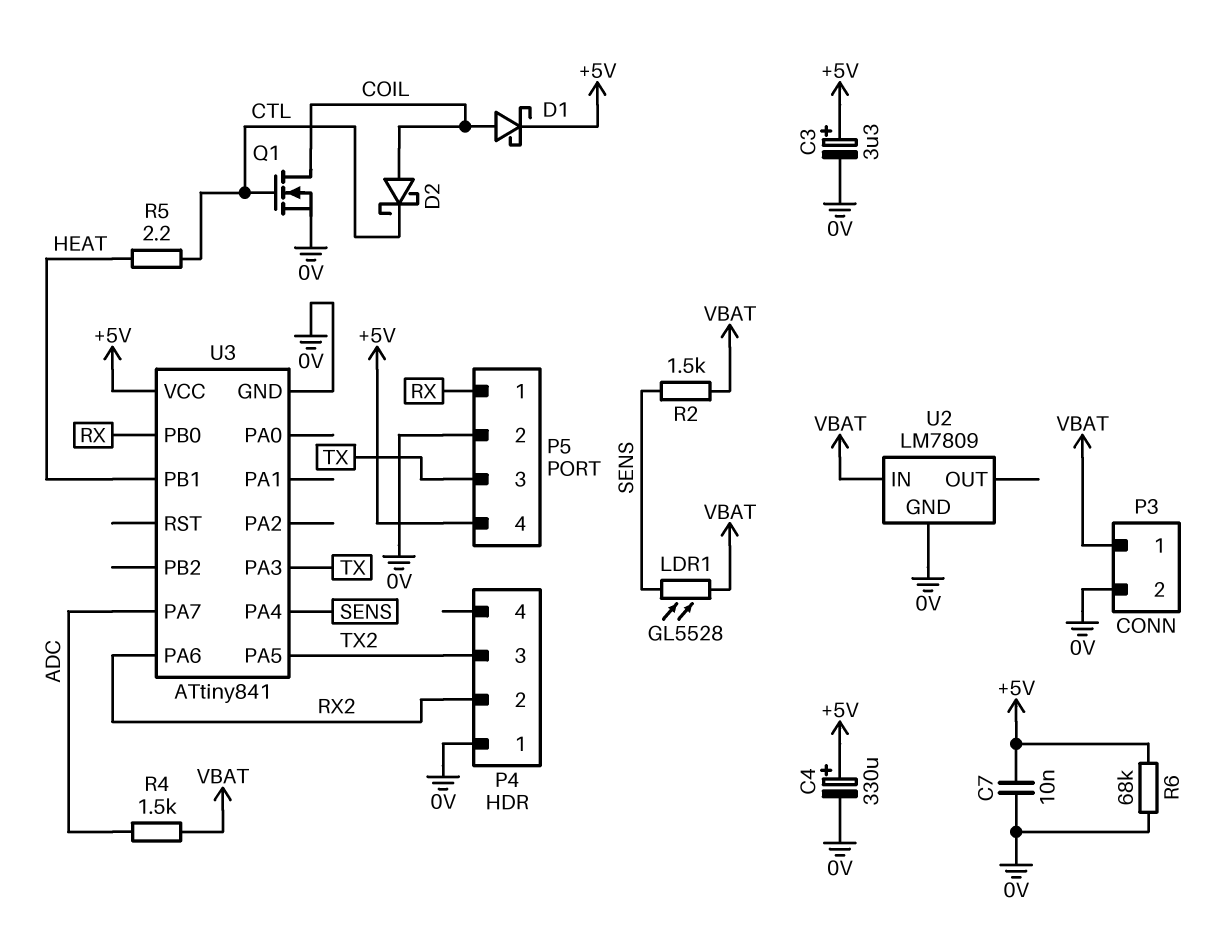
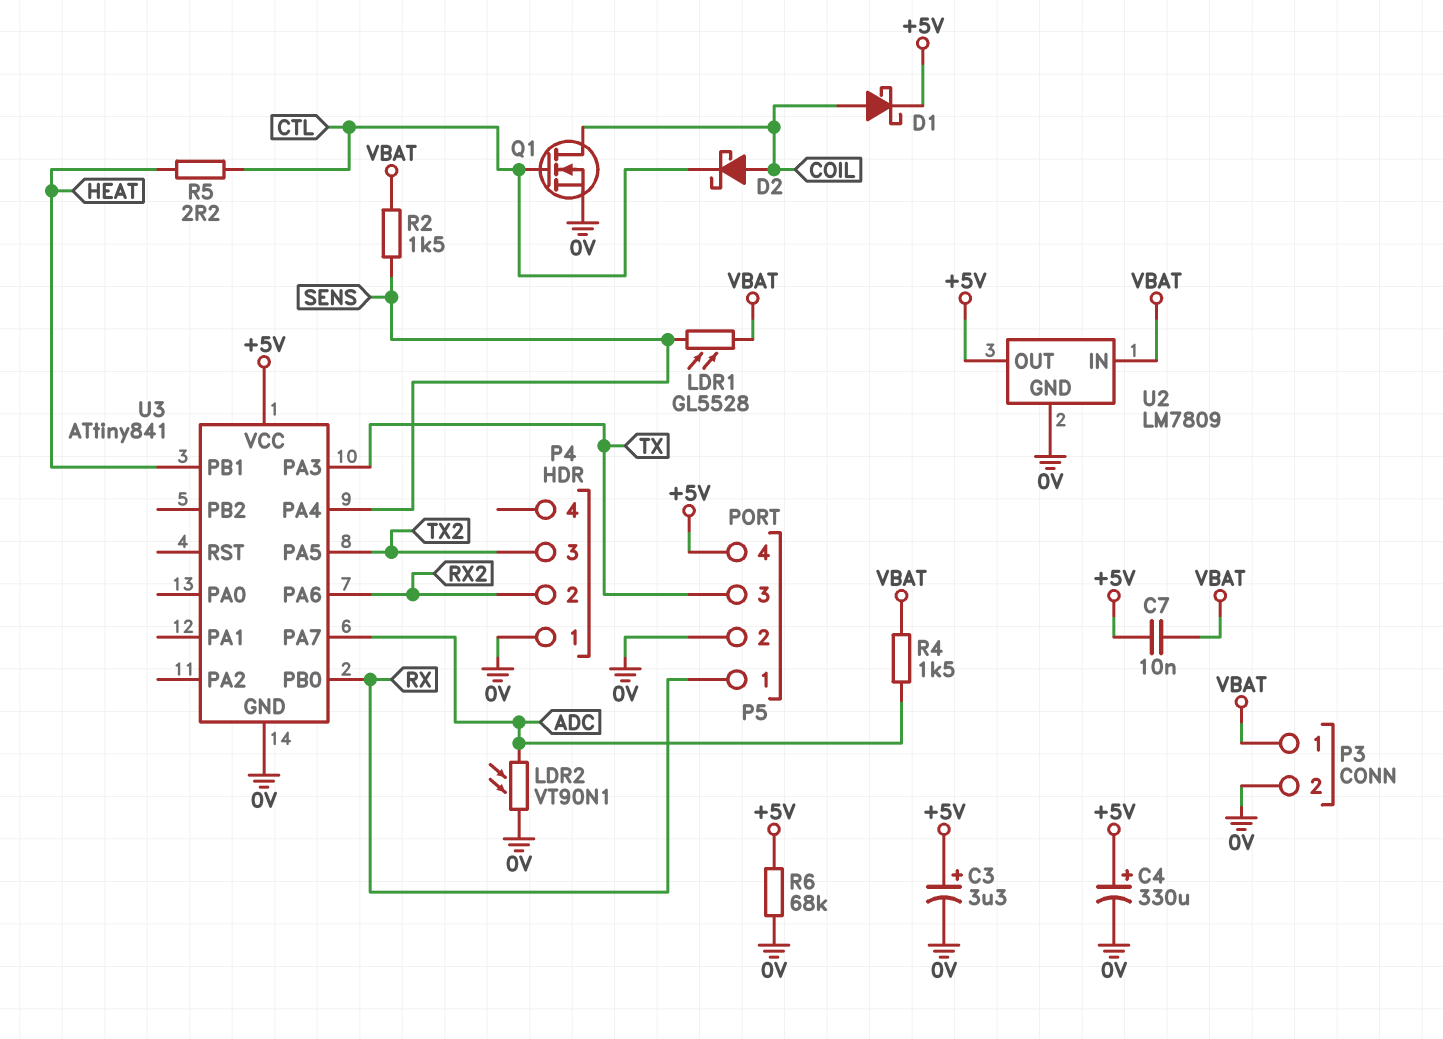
C7: 10nF (+5V, 0V) -> 10nF (+5V, VBAT)
LDR2: none -> VT90N1 (0V, ADC)
U2 pin OUT: none -> +5V

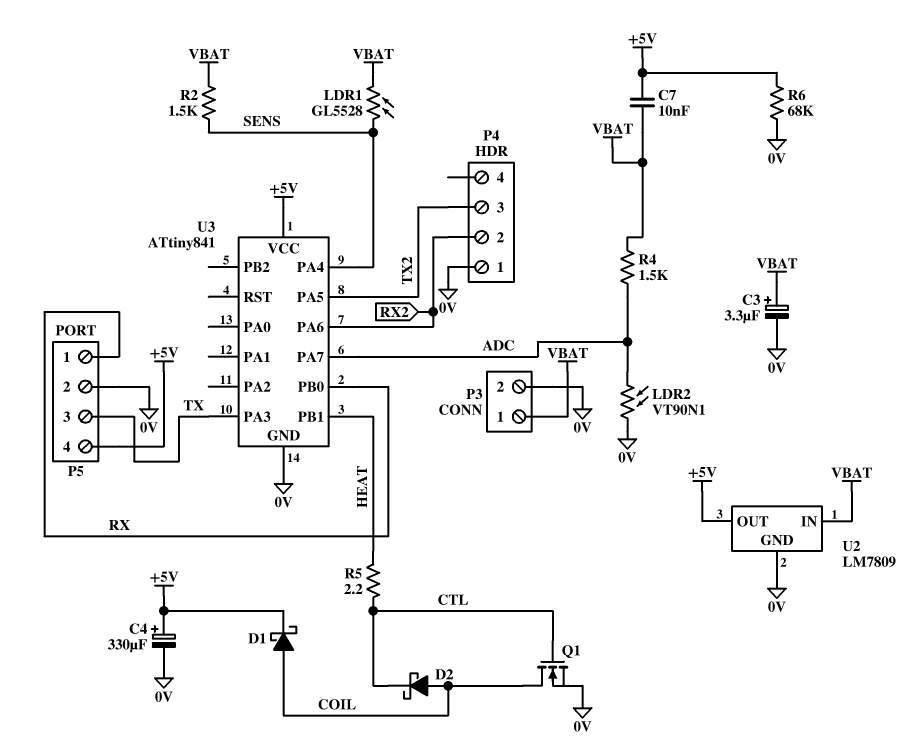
C3: 3.3uF (plus +5V, minus 0V) -> 3.3uF (plus VBAT, minus 0V)

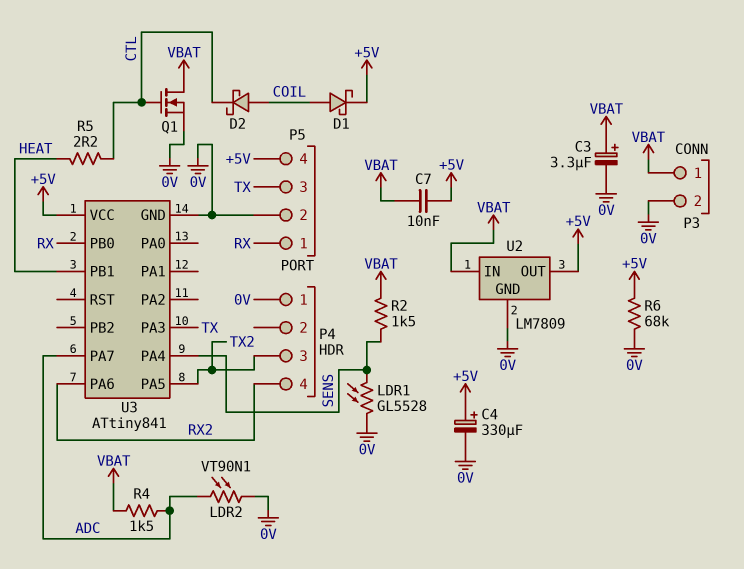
LDR1: GL5528 (SENS, VBAT) -> GL5528 (0V, SENS)
P4 pin 2: RX2 -> none
P4 pin 4: none -> RX2
Q1: NMOS (G CTL, D COIL, S 0V) -> NMOS (G CTL, D VBAT, S 0V)

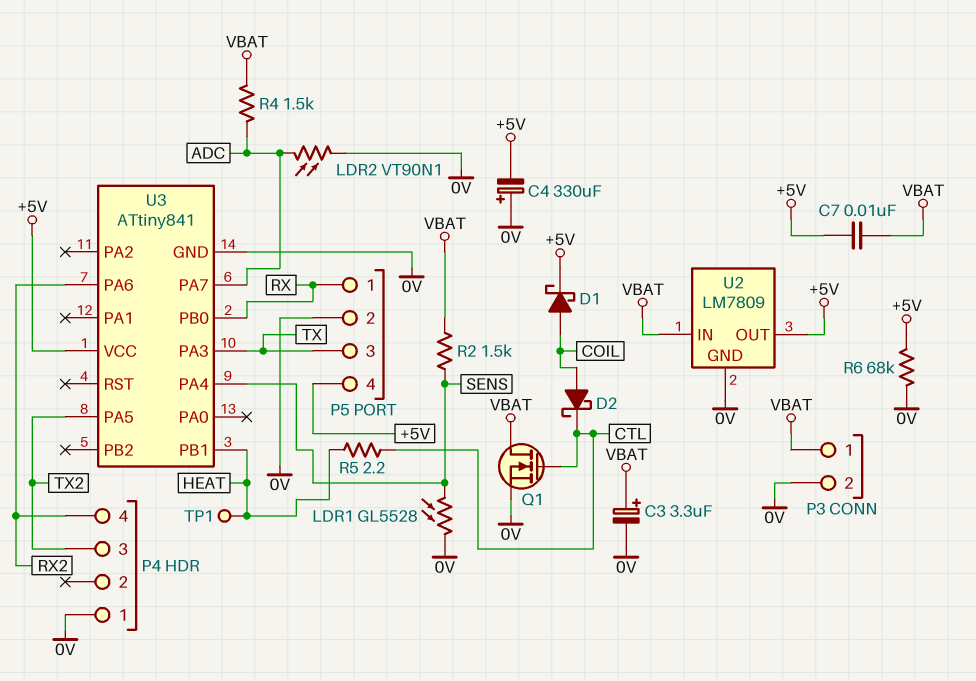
C4: 330uF (plus +5V, minus 0V) -> 330uF (plus 0V, minus +5V)
TP1: none -> test point (HEAT)

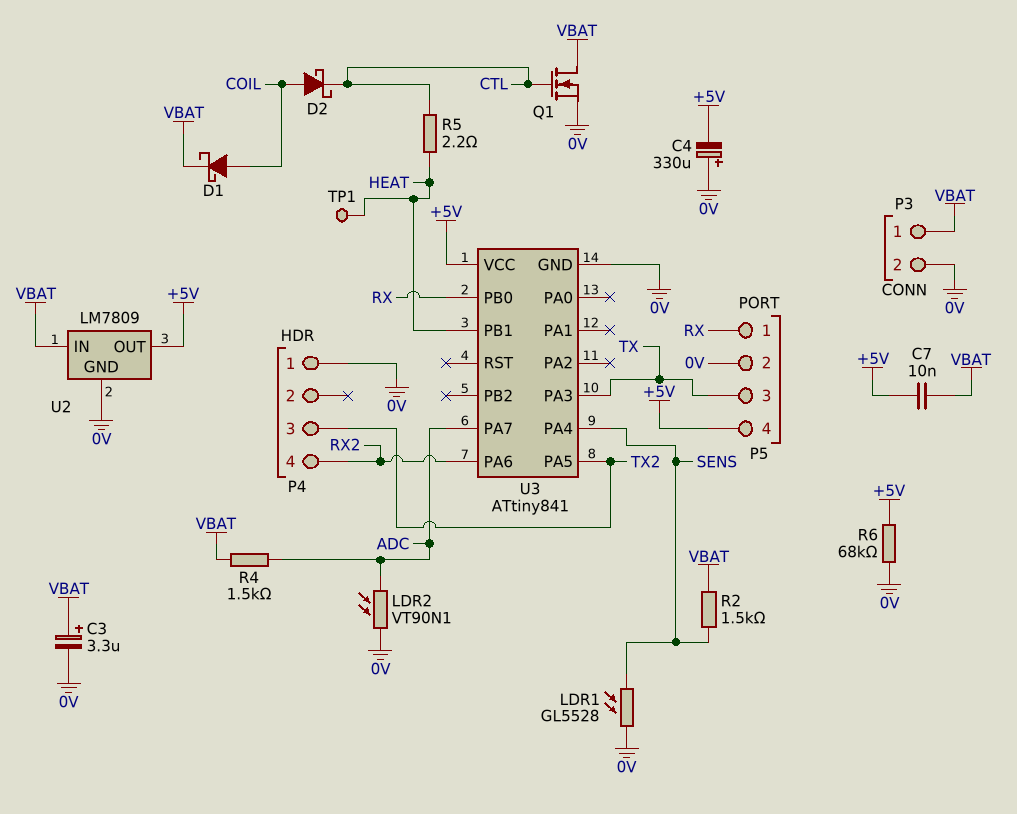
D1: schottky (A COIL, K +5V) -> schottky (A COIL, K VBAT)

